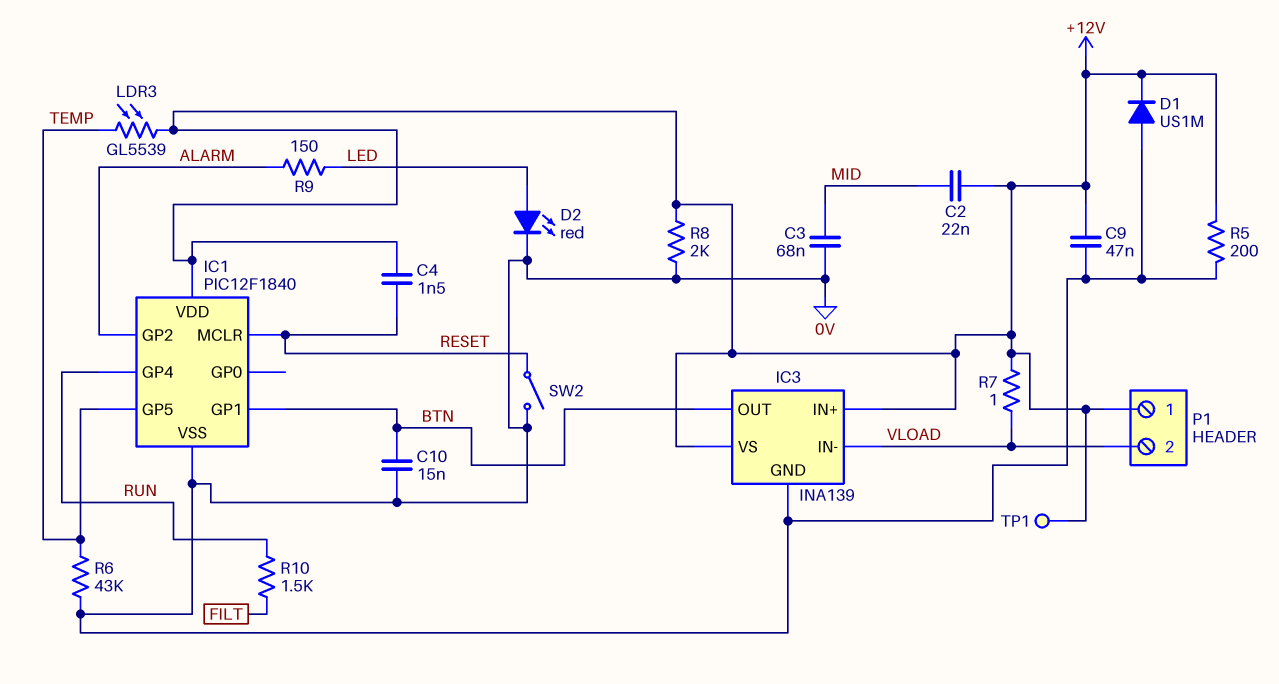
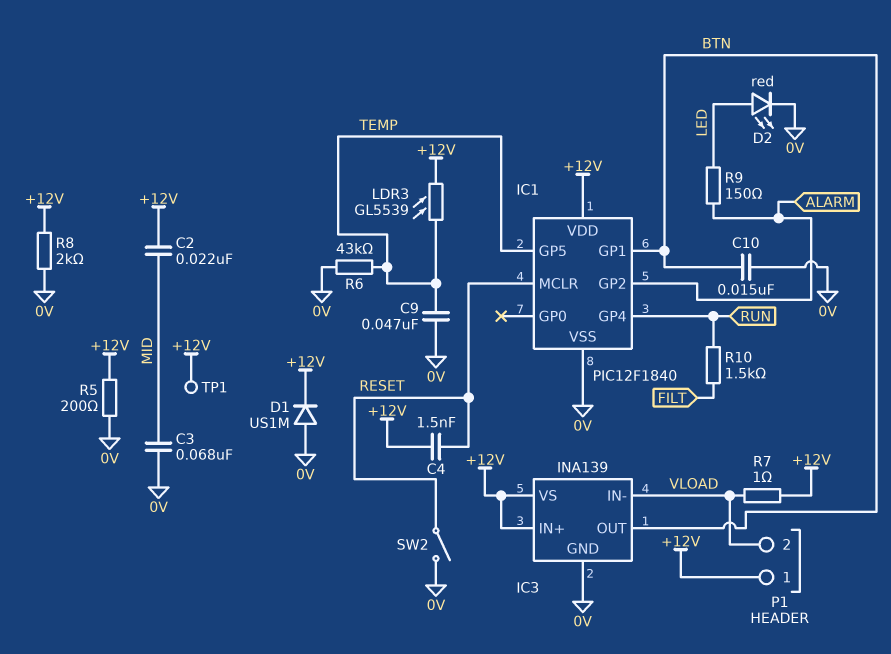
C9: 47nF (+12V, 0V) -> 47nF (0V, TEMP)

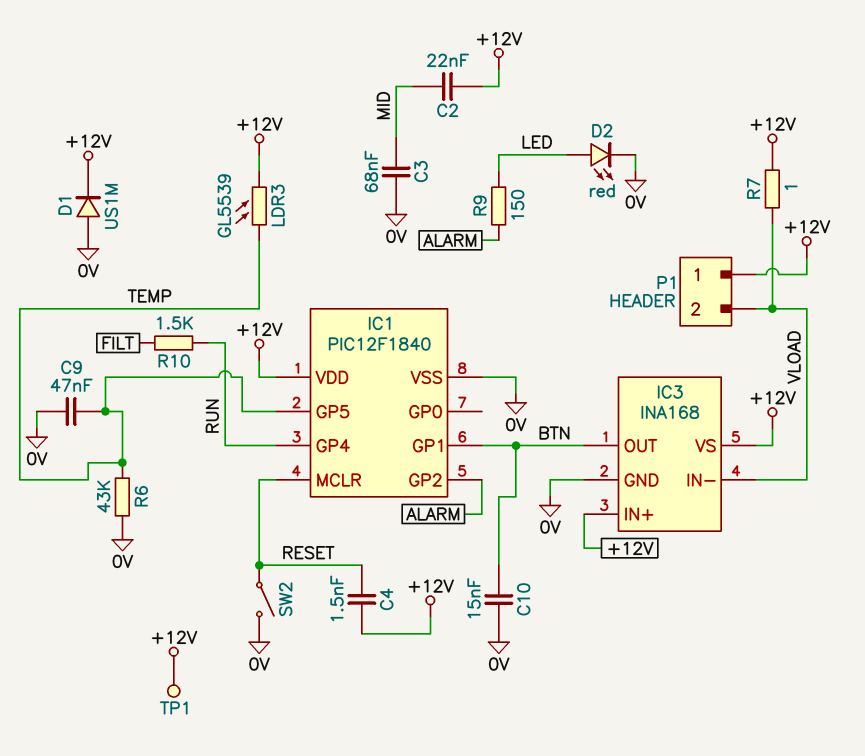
IC3: INA139 -> INA168
R5: 200 (+12V, 0V) -> none
R8: 2k (+12V, 0V) -> none

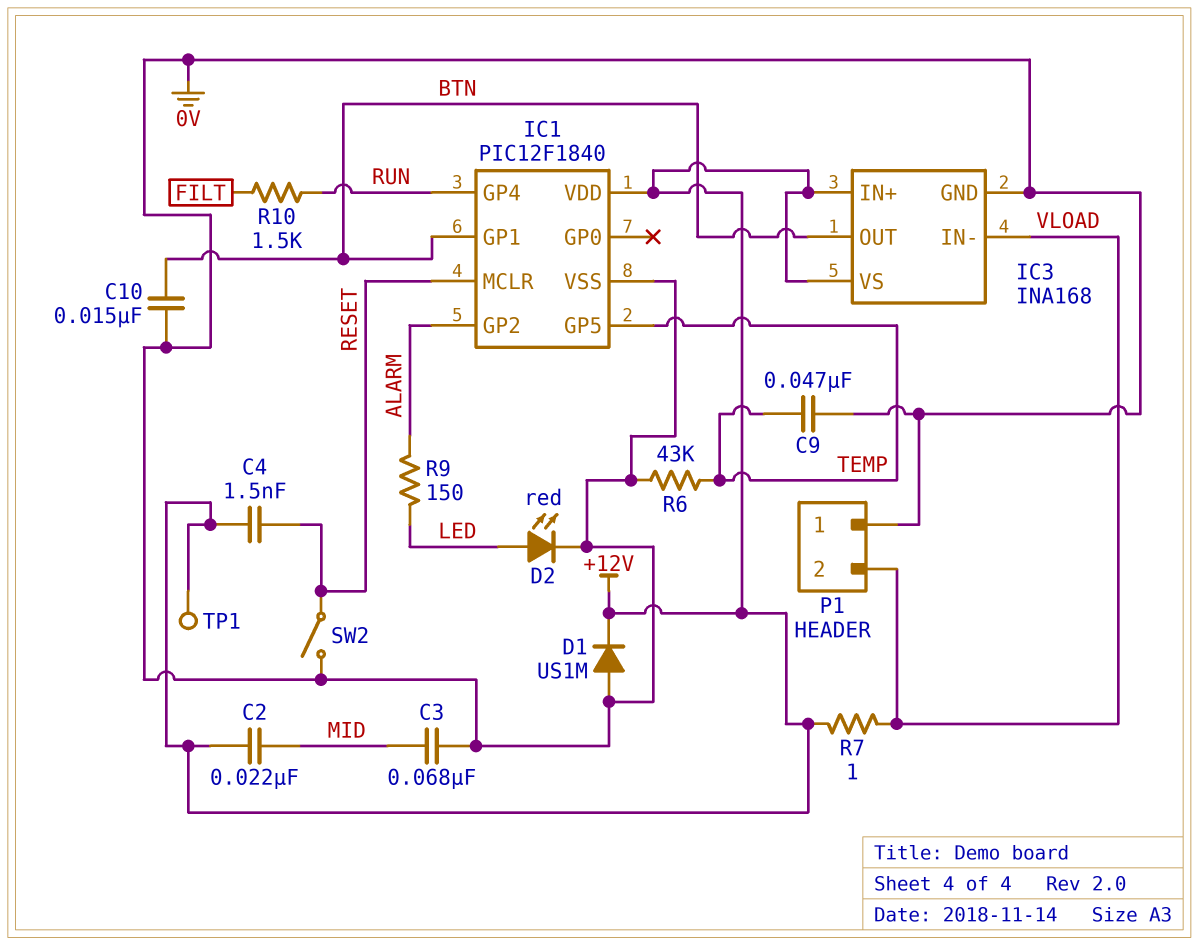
LDR3: GL5539 (+12V, TEMP) -> none
P1 pin 1: +12V -> 0V

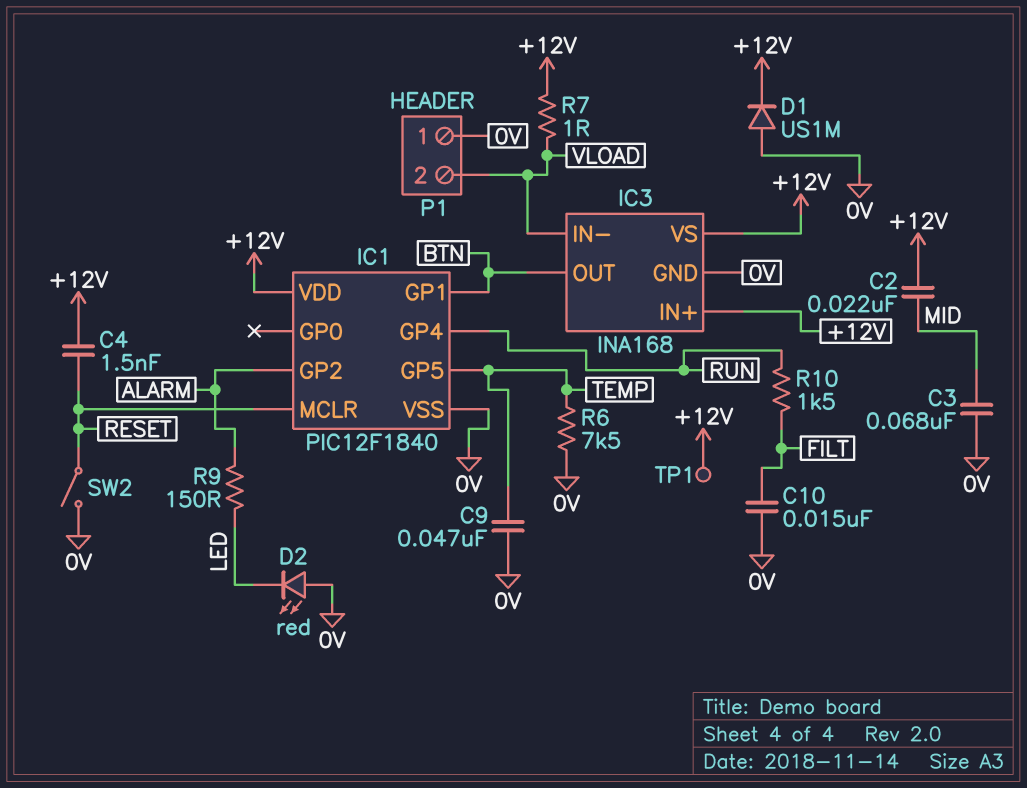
C10: 15nF (0V, BTN) -> 15nF (0V, FILT)
D2: LED red (A LED, K 0V) -> LED red (A 0V, K LED)
R6: 43k (0V, TEMP) -> 7.5k (0V, TEMP)

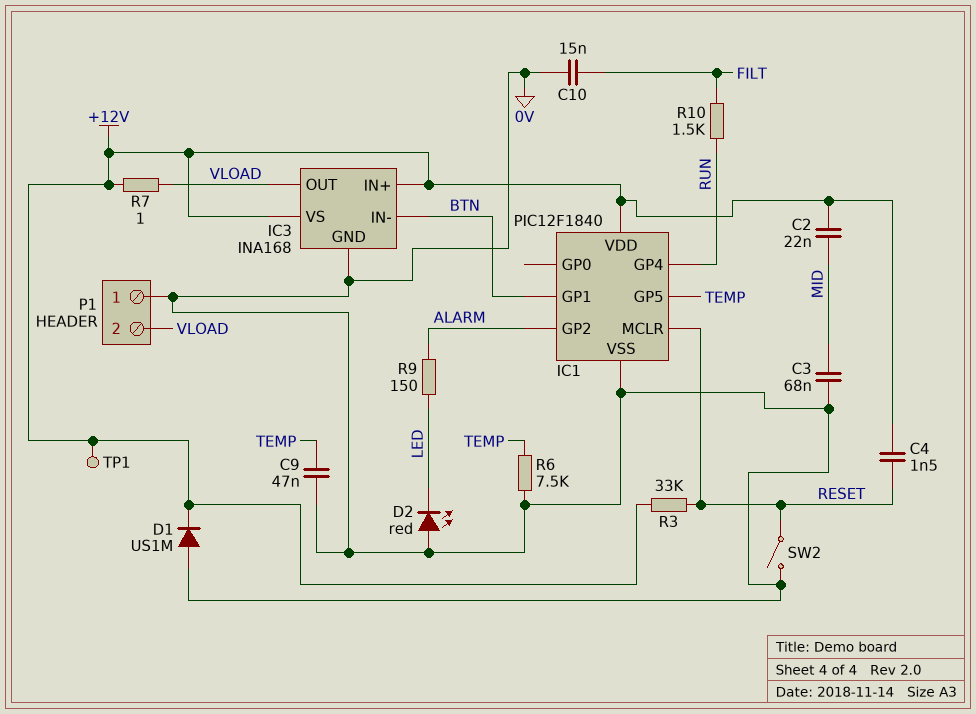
IC3 pin IN-: VLOAD -> BTN
IC3 pin OUT: BTN -> VLOAD
R3: none -> 33k (+12V, RESET)

